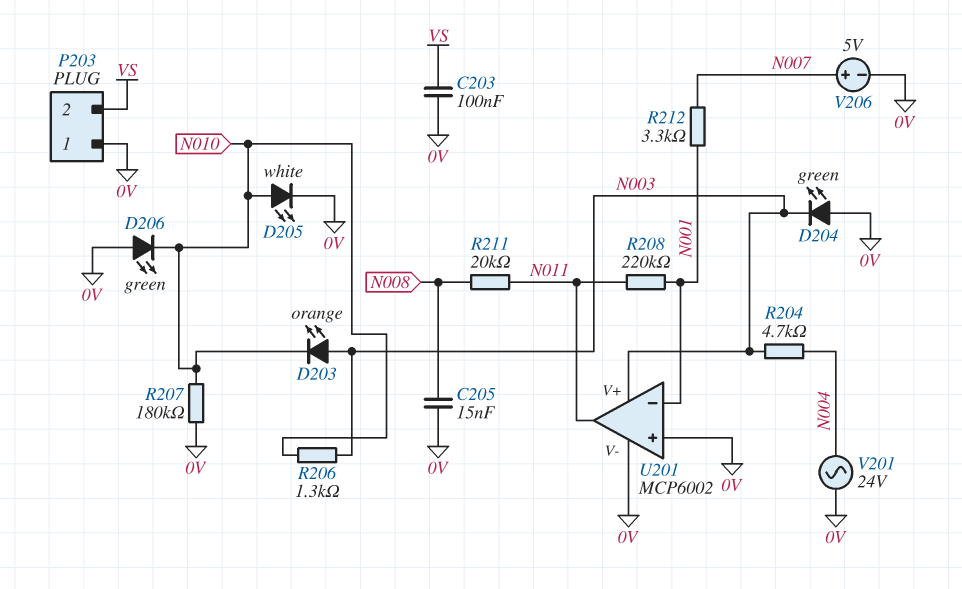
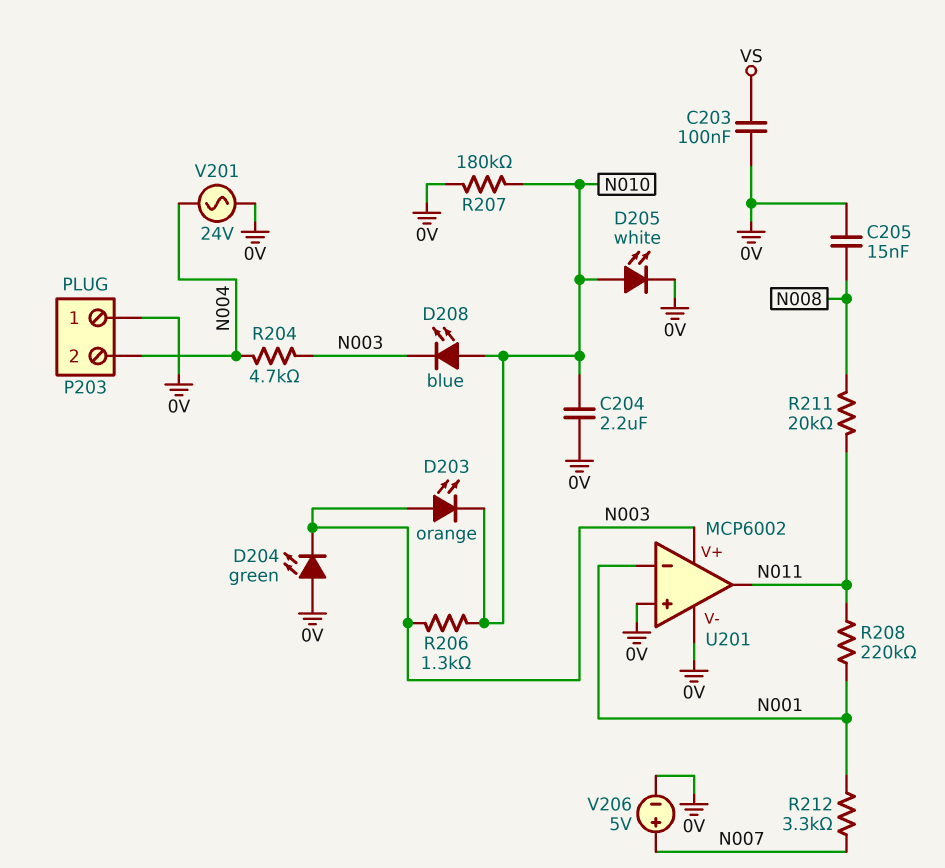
C204: none -> 2.2uF (0V, N010)
D206: LED green (A 0V, K N010) -> none
D208: none -> LED blue (A N010, K N003)
P203 pin 2: VS -> N004

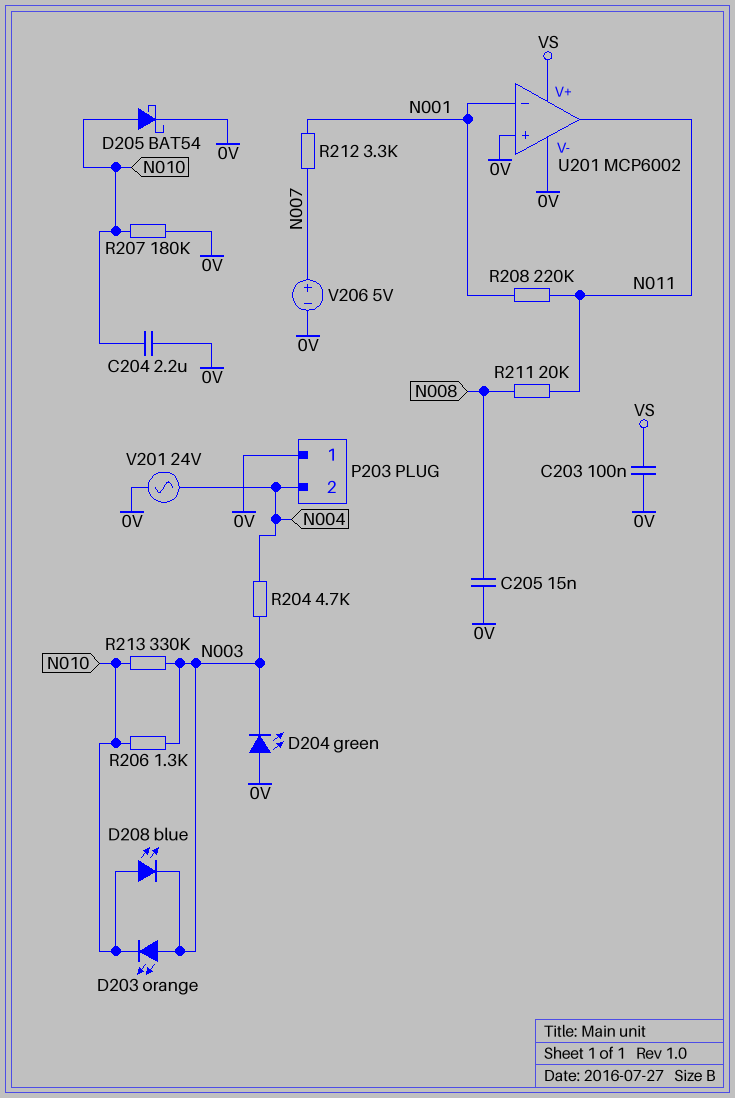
D205: LED white (A N010, K 0V) -> schottky BAT54 (A N010, K 0V)
R213: none -> 330k (N003, N010)
U201 pin V+: N003 -> VS

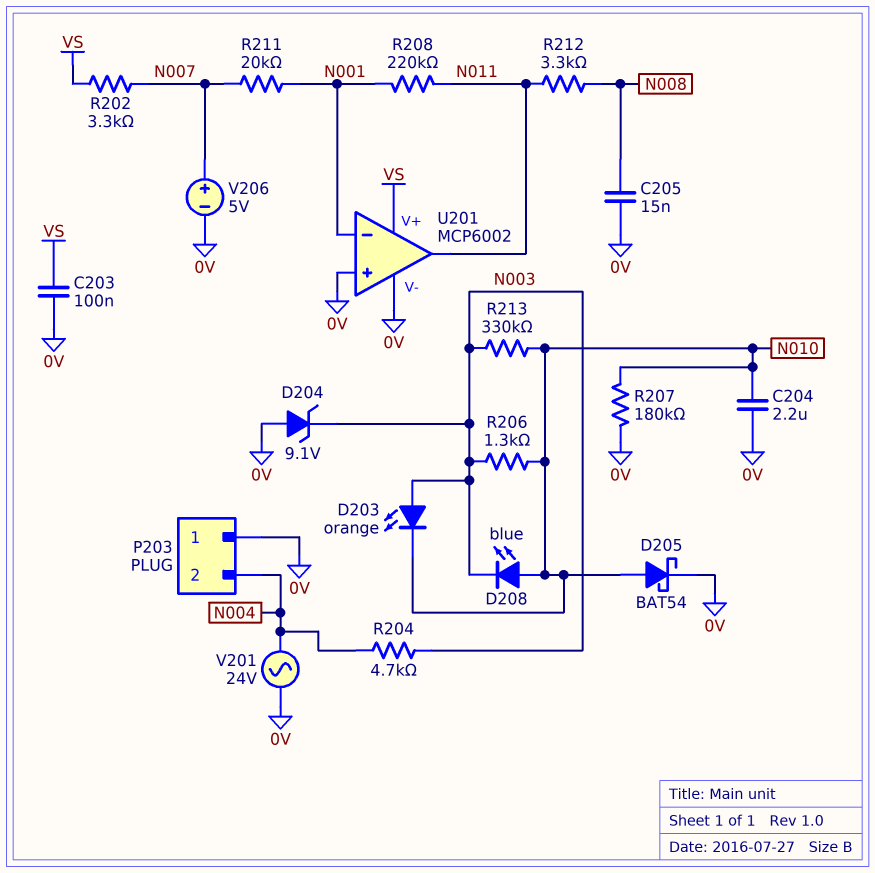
D204: LED green (A 0V, K N003) -> zener 9.1V (A 0V, K N003)
R202: none -> 3.3k (N007, VS)
R211: 20k (N008, N011) -> 20k (N001, N007)
R212: 3.3k (N001, N007) -> 3.3k (N008, N011)

